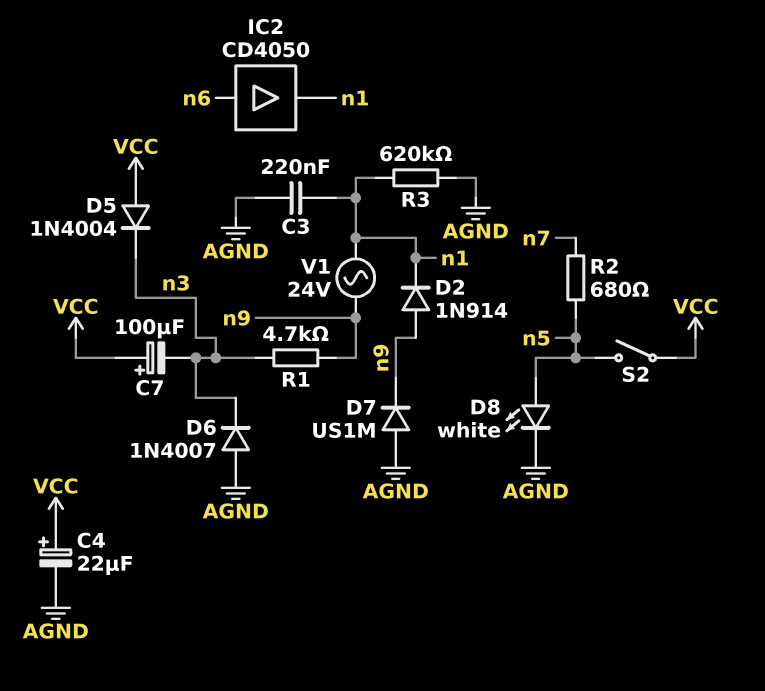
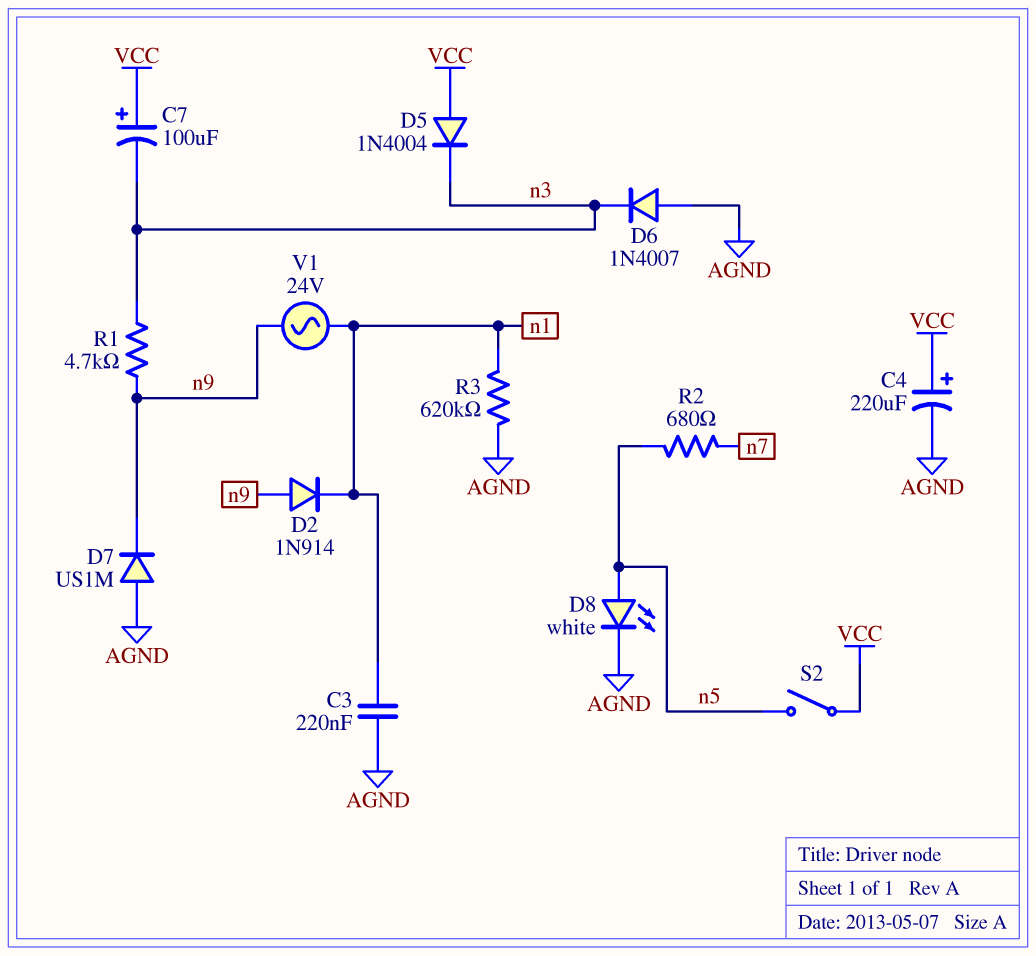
C4: 22uF (plus VCC, minus AGND) -> 220uF (plus VCC, minus AGND)
IC2: buffer CD4050 (in n6, out n1) -> none

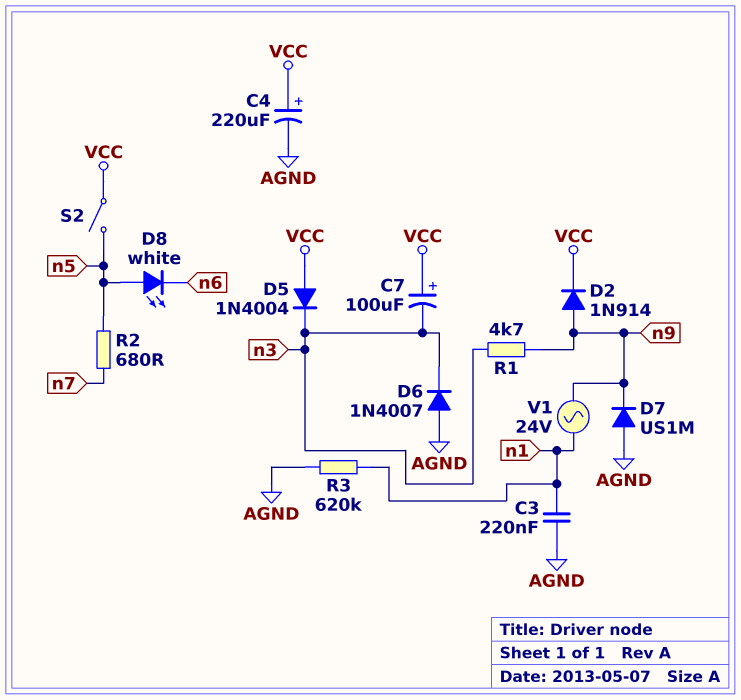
D2: diode 1N914 (A n9, K n1) -> diode 1N914 (A n9, K VCC)
D8: LED white (A n5, K AGND) -> LED white (A n5, K n6)

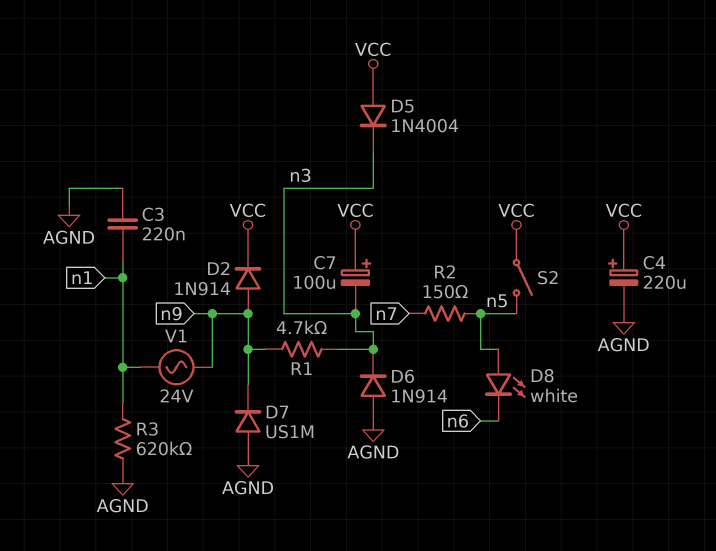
D6: diode 1N4007 (A AGND, K n3) -> diode 1N914 (A AGND, K n3)
R2: 680 (n5, n7) -> 150 (n5, n7)

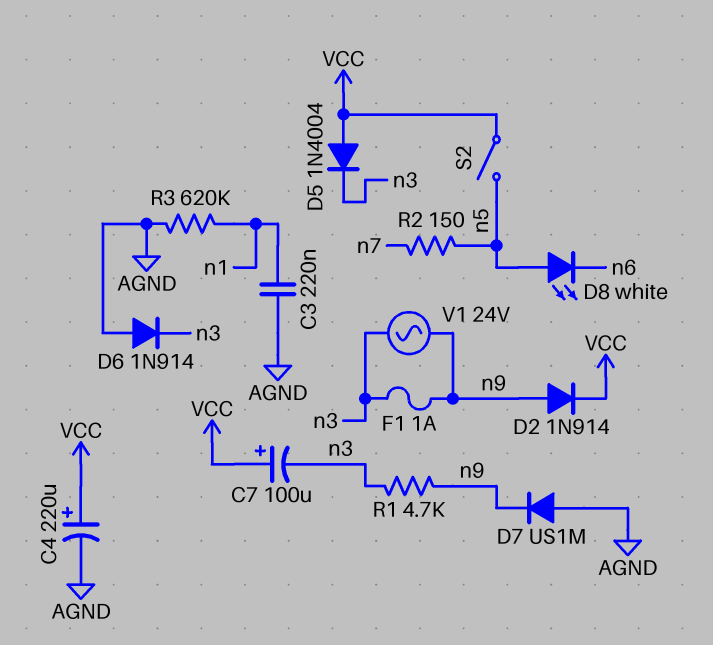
F1: none -> 1A (n3, n9)
V1: AC 24V (n1, n9) -> AC 24V (n3, n9)

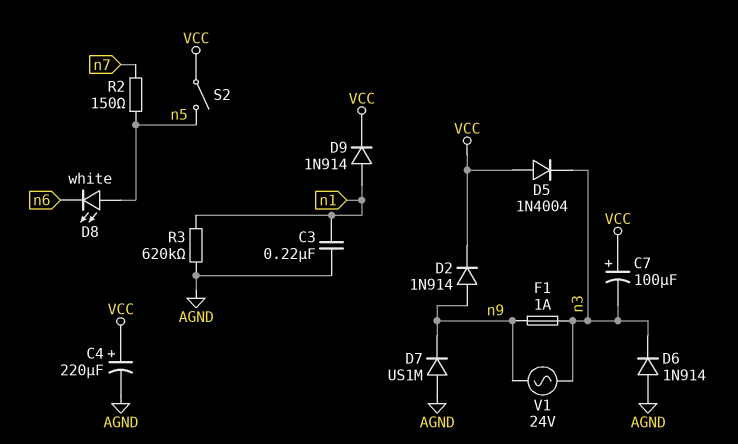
D9: none -> diode 1N914 (A n1, K VCC)
R1: 4.7k (n3, n9) -> none

